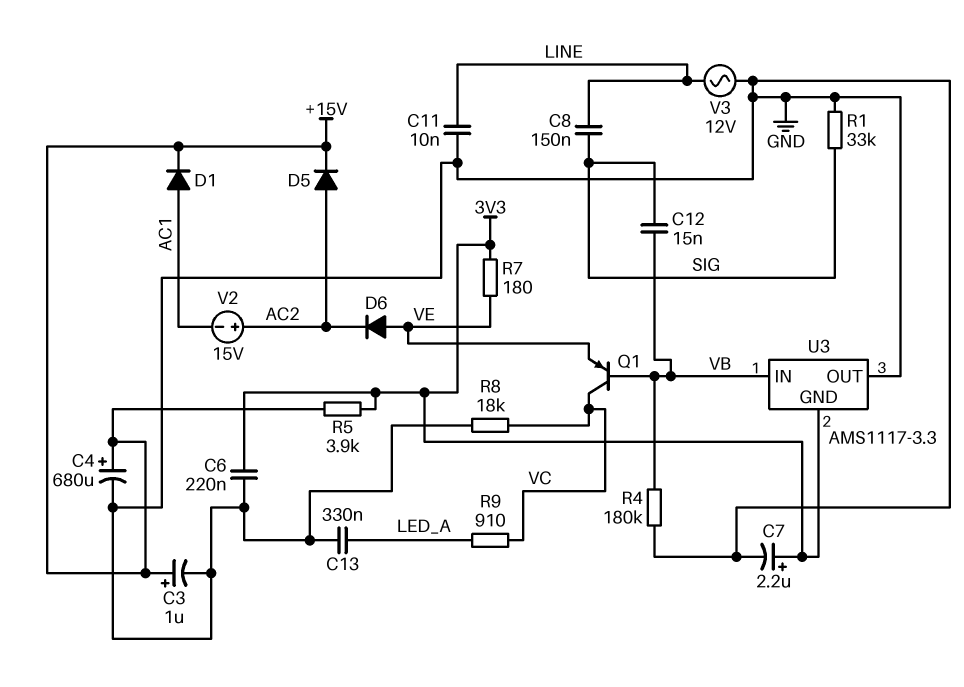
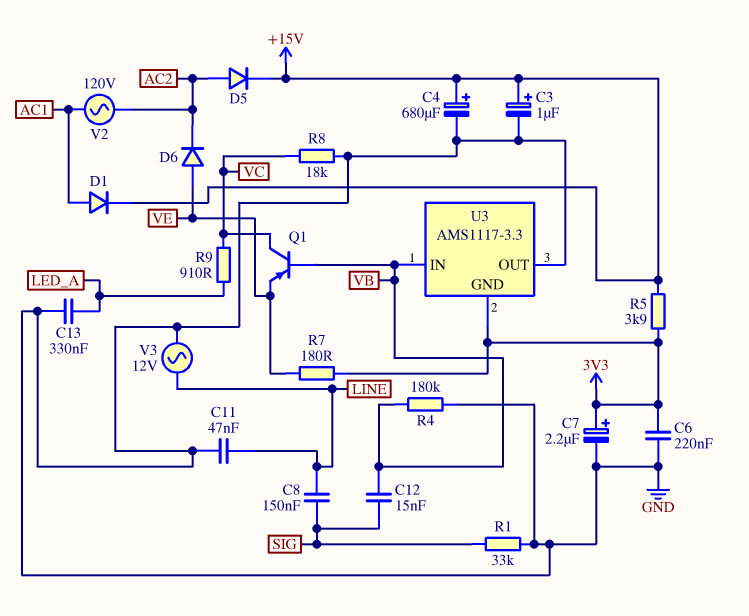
C11: 10nF (GND, LINE) -> 47nF (GND, LINE)
V2: 15V (plus AC2, minus AC1) -> AC 120V (AC1, AC2)

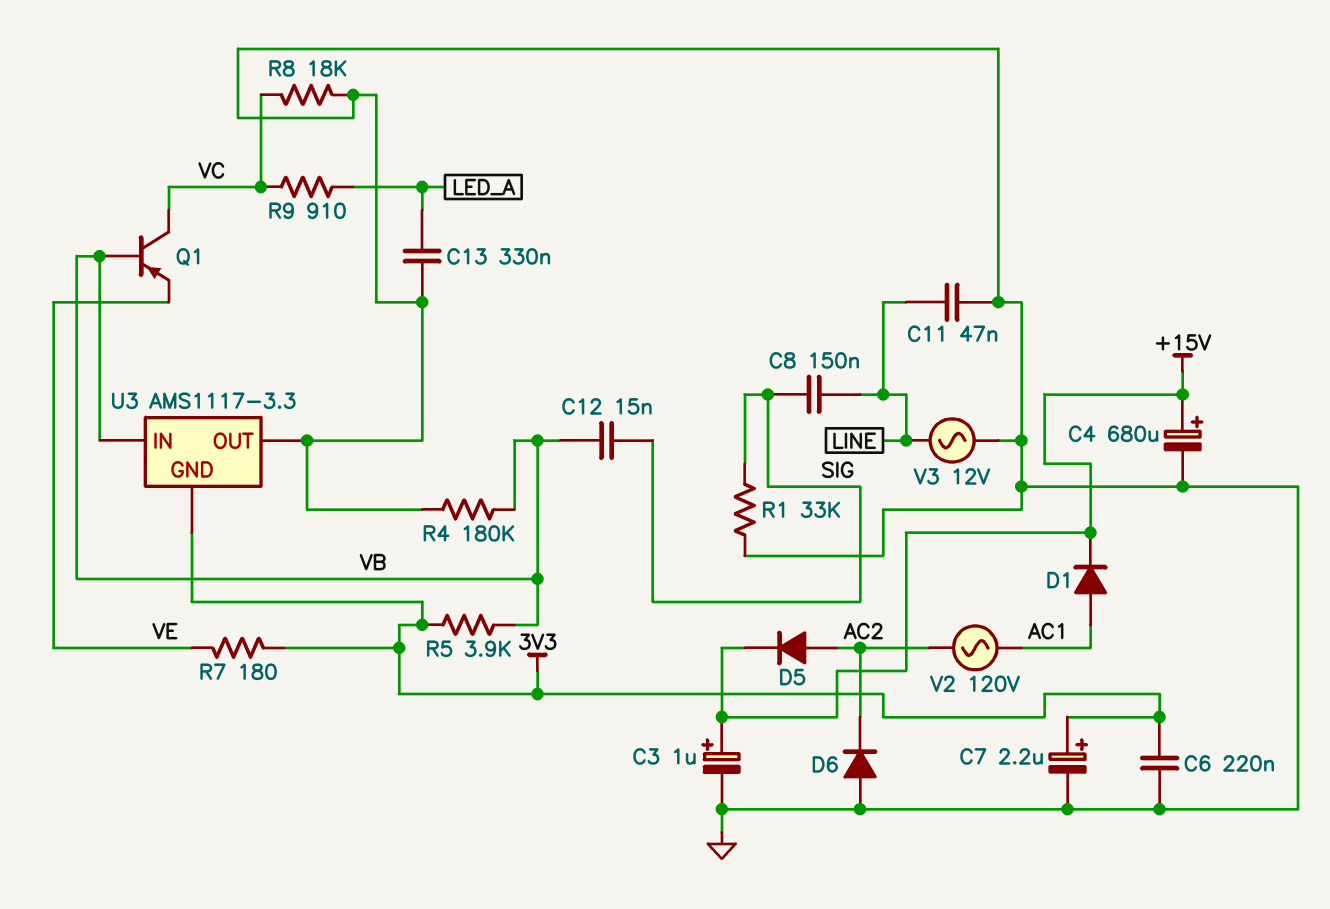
D6: diode (A VE, K AC2) -> diode (A GND, K AC2)
R5: 3.9k (+15V, 3V3) -> 3.9k (3V3, VB)

